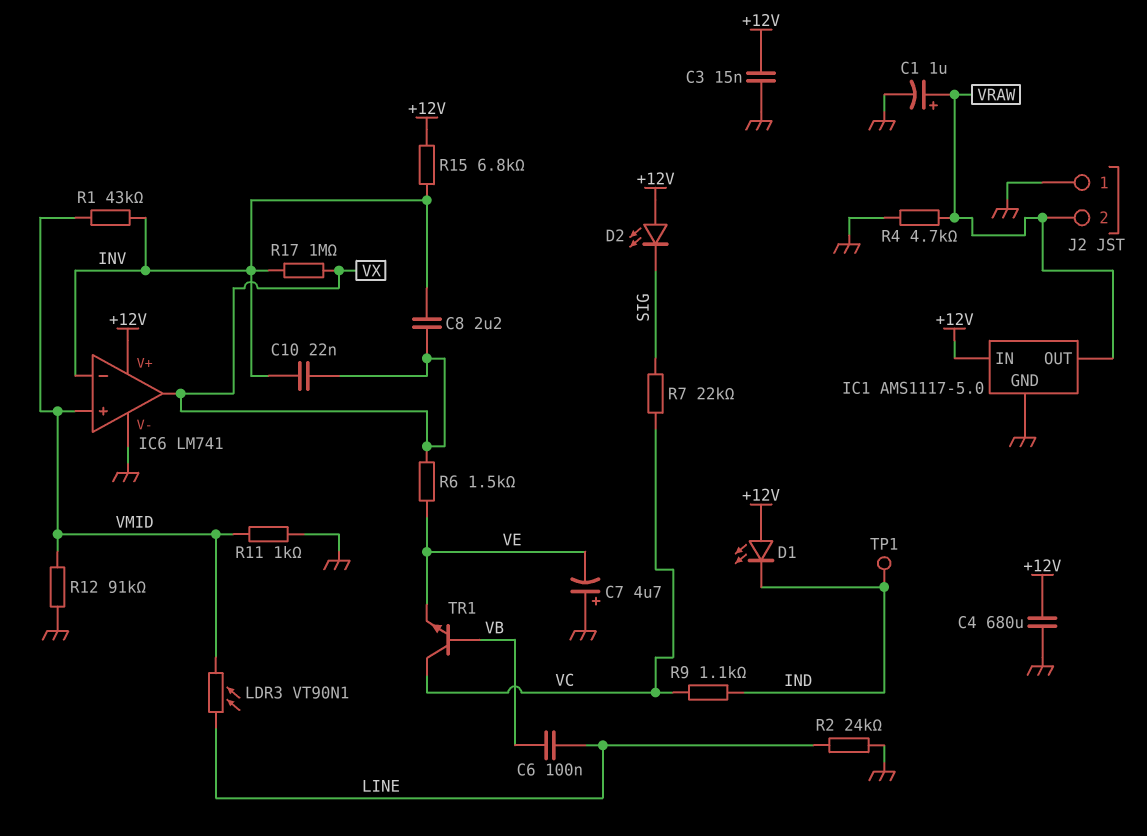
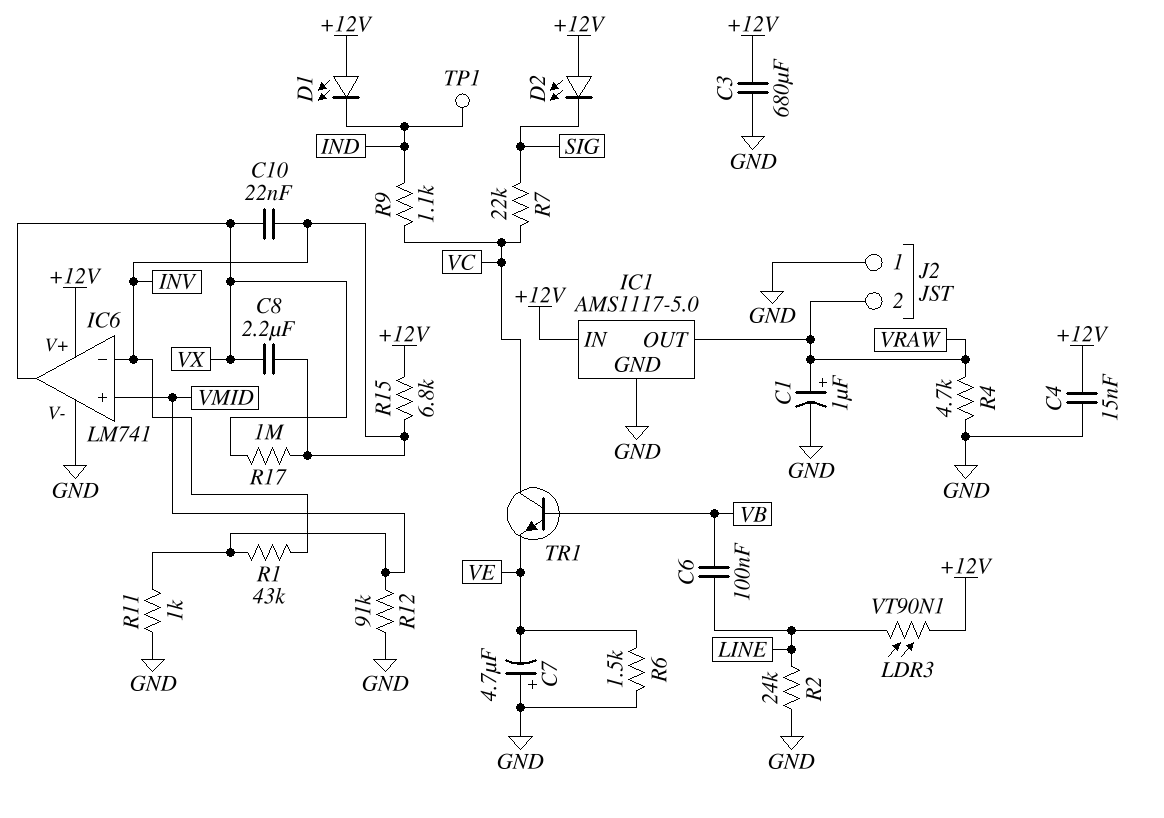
C3: 15nF (+12V, GND) -> 680uF (+12V, GND)
C4: 680uF (+12V, GND) -> 15nF (+12V, GND)
LDR3: VT90N1 (LINE, VMID) -> VT90N1 (+12V, LINE)
R6: 1.5k (VE, VX) -> 1.5k (GND, VE)

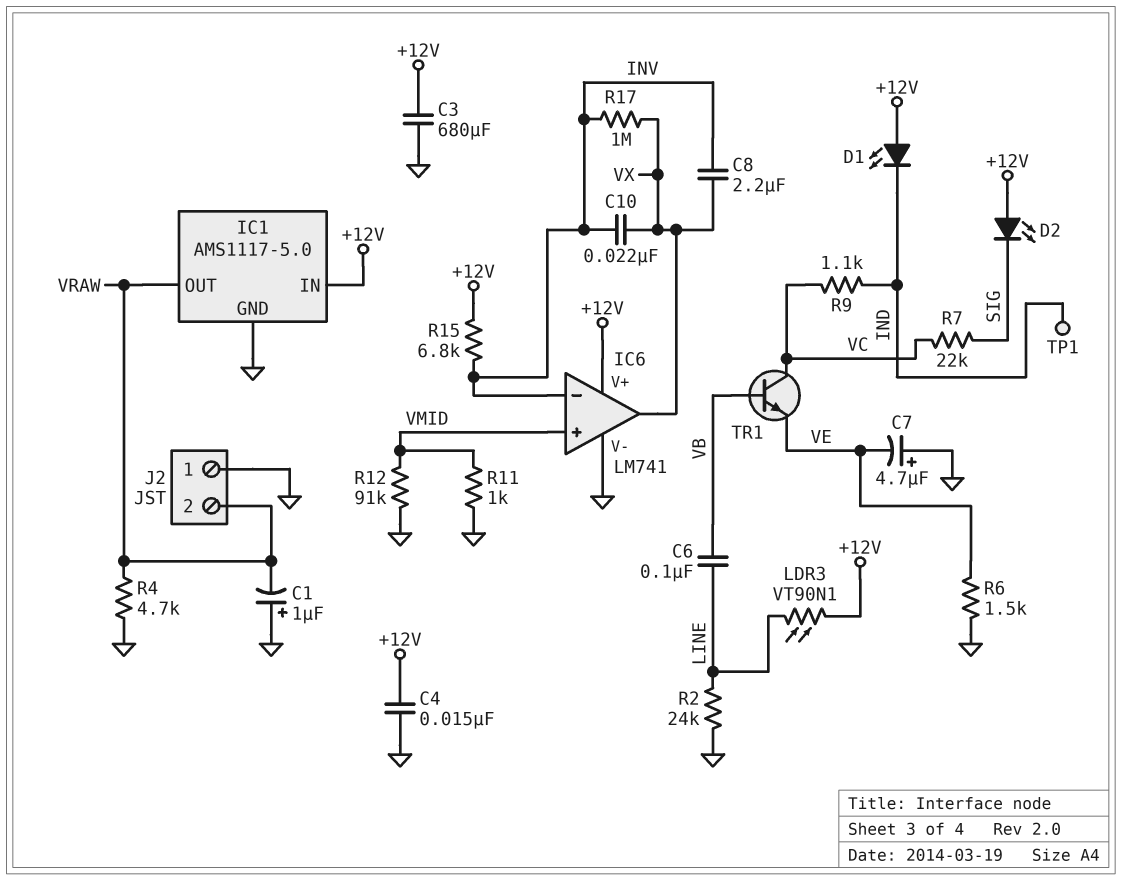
C1: 1uF (plus VRAW, minus GND) -> 1uF (plus GND, minus VRAW)
R1: 43k (INV, VMID) -> none

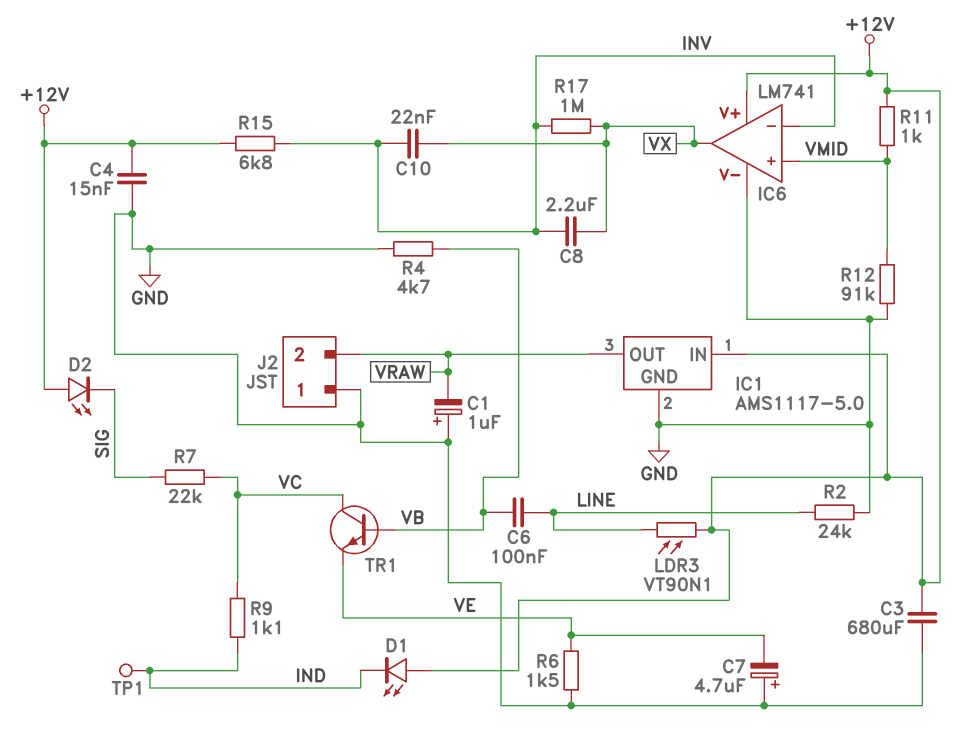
R4: 4.7k (GND, VRAW) -> 4.7k (GND, VB)
R11: 1k (GND, VMID) -> 1k (+12V, VMID)

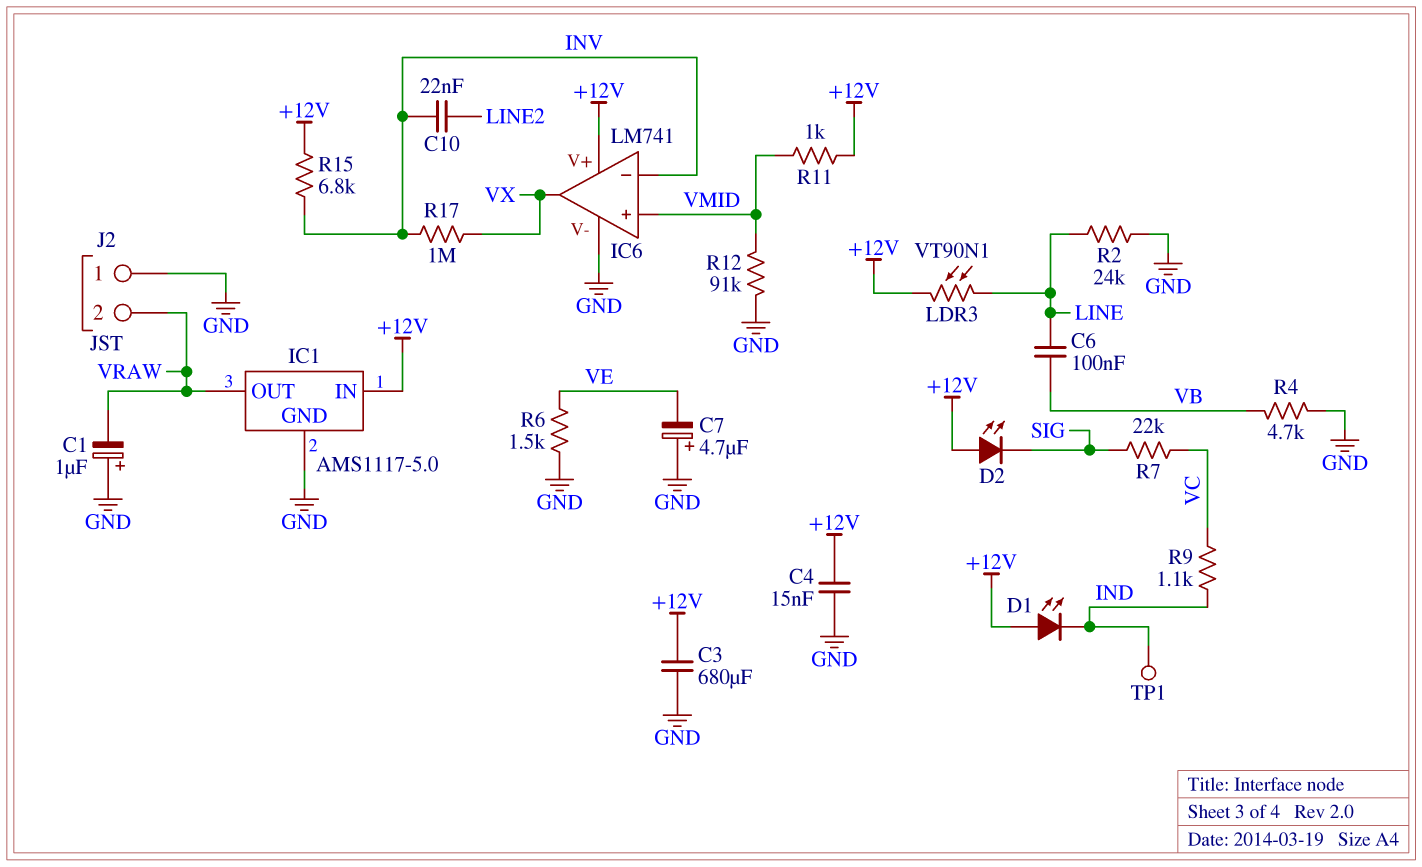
C8: 2.2uF (INV, VX) -> none
C10: 22nF (INV, VX) -> 22nF (INV, LINE2)
TR1: NPN (B VB, C VC, E VE) -> none

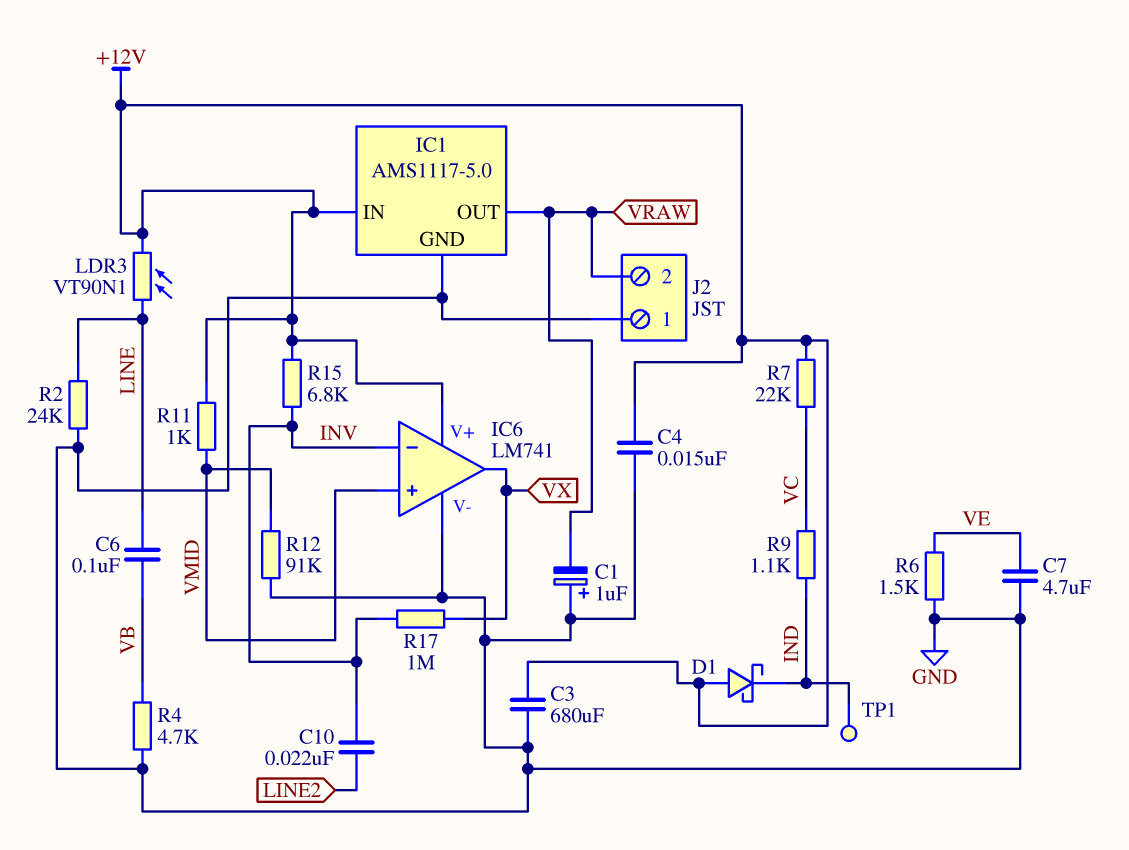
C7: 4.7uF (plus GND, minus VE) -> 4.7uF (GND, VE)
D1: LED (A +12V, K IND) -> schottky (A +12V, K IND)
D2: LED (A +12V, K SIG) -> none
R7: 22k (SIG, VC) -> 22k (+12V, VC)

